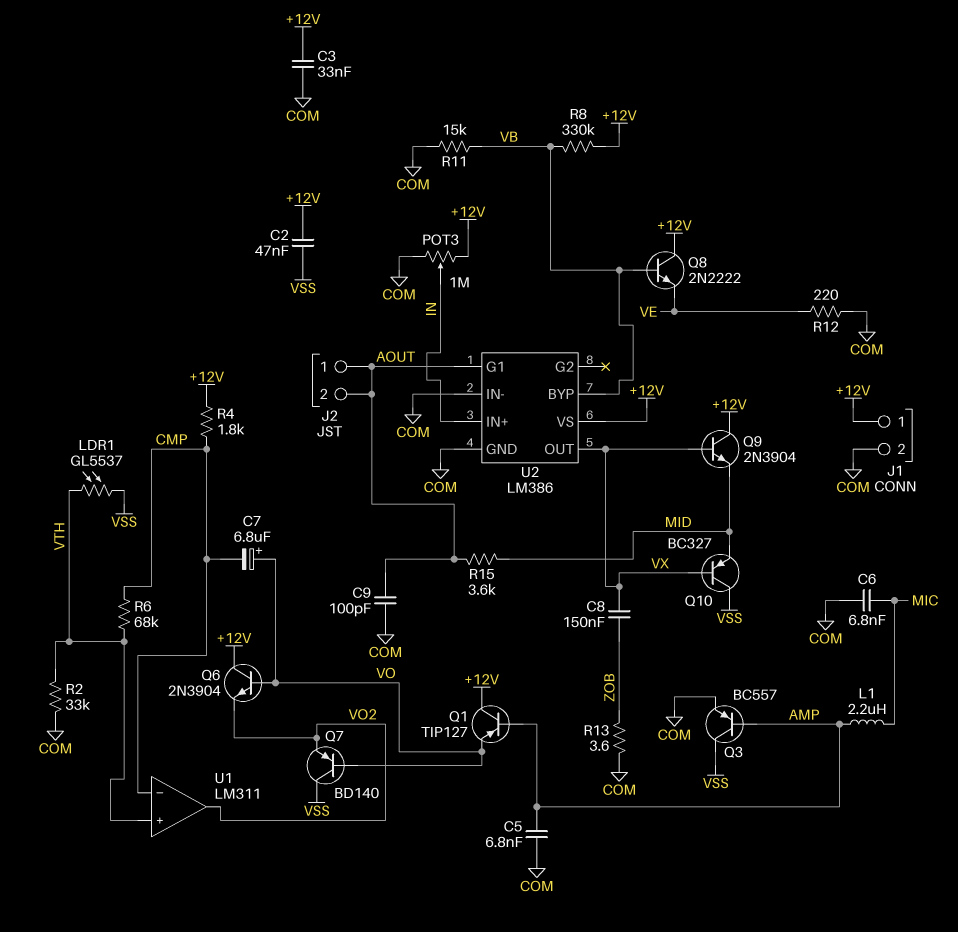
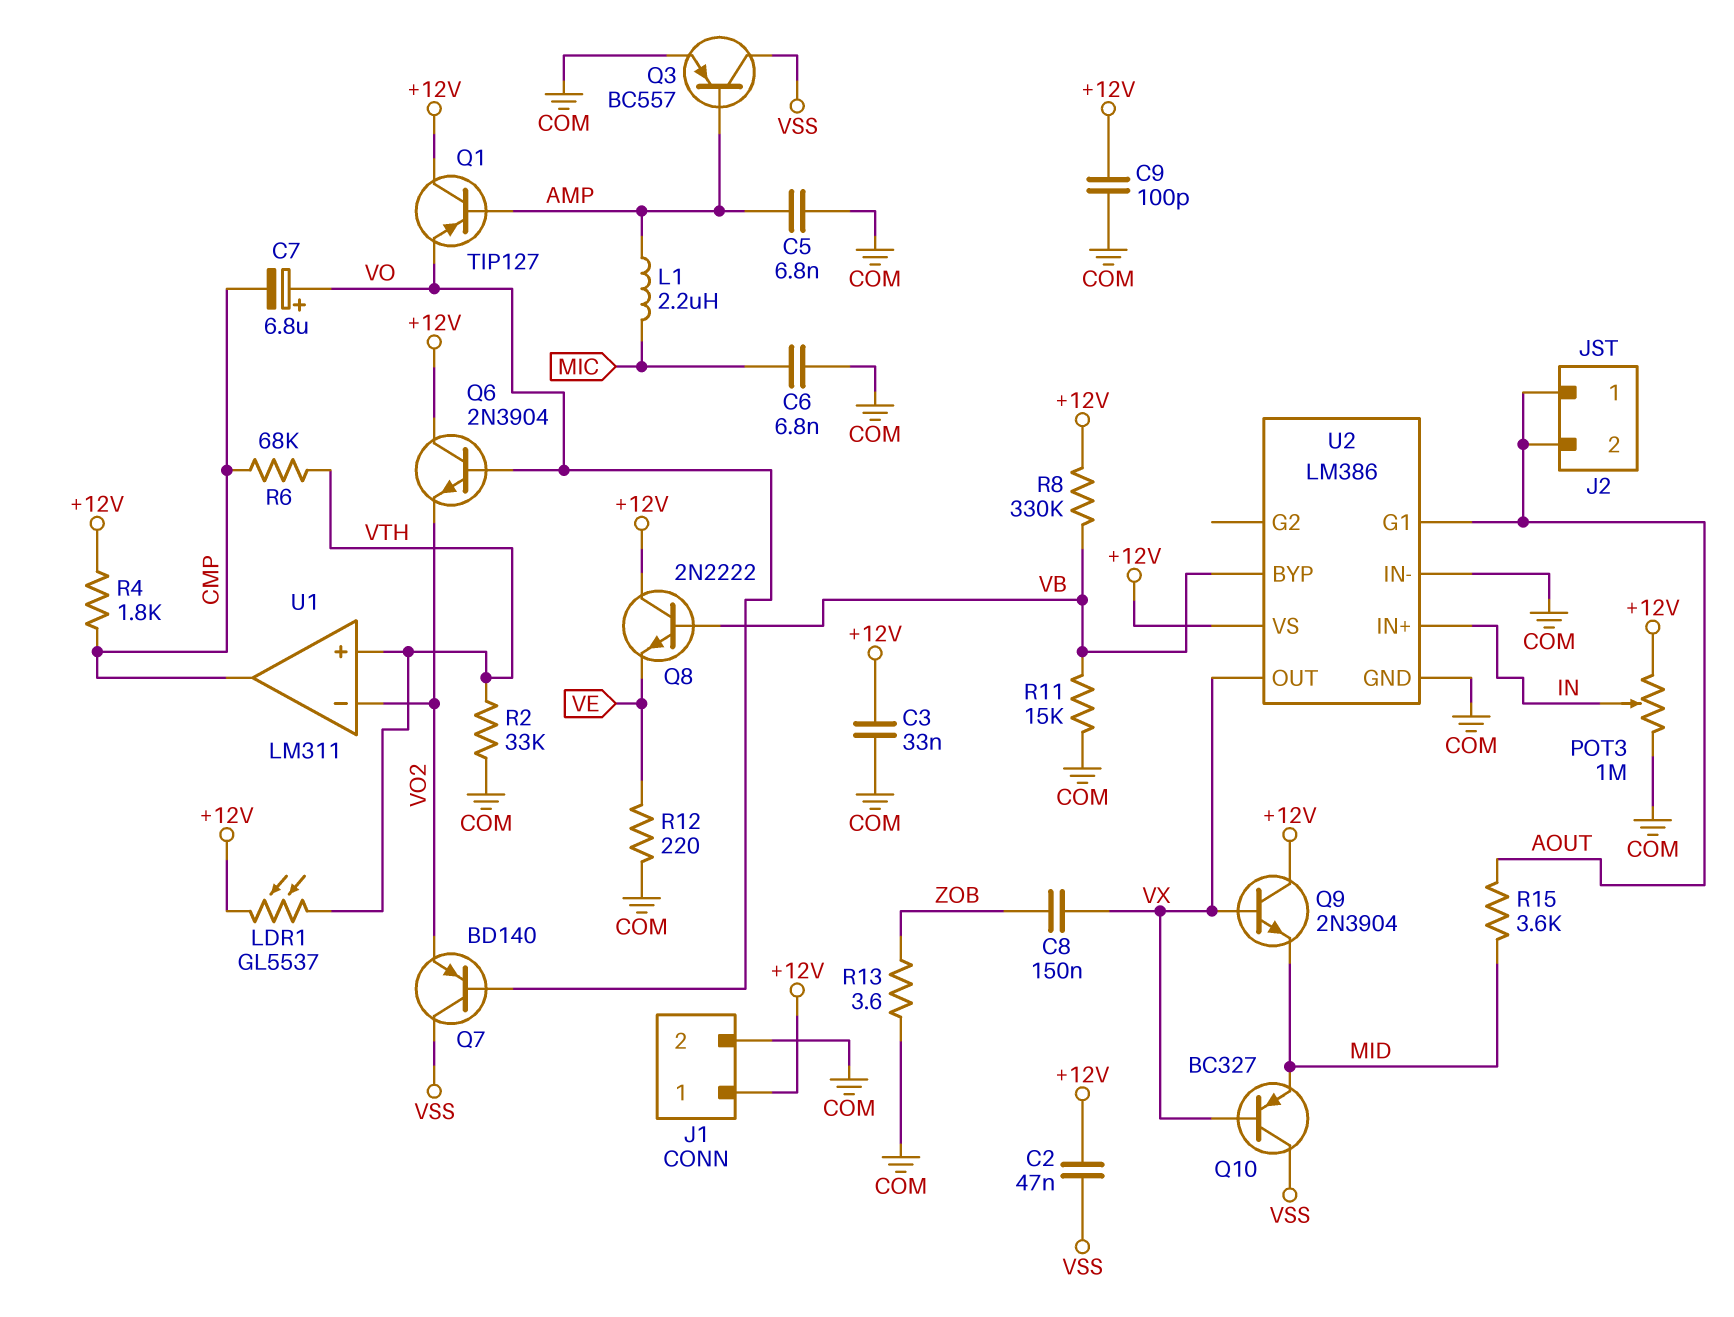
C9: 100pF (AOUT, COM) -> 100pF (+12V, COM)
LDR1: GL5537 (VSS, VTH) -> GL5537 (+12V, VTH)
U1 pin in-: CMP -> VO2
U1 pin out: VO2 -> CMP

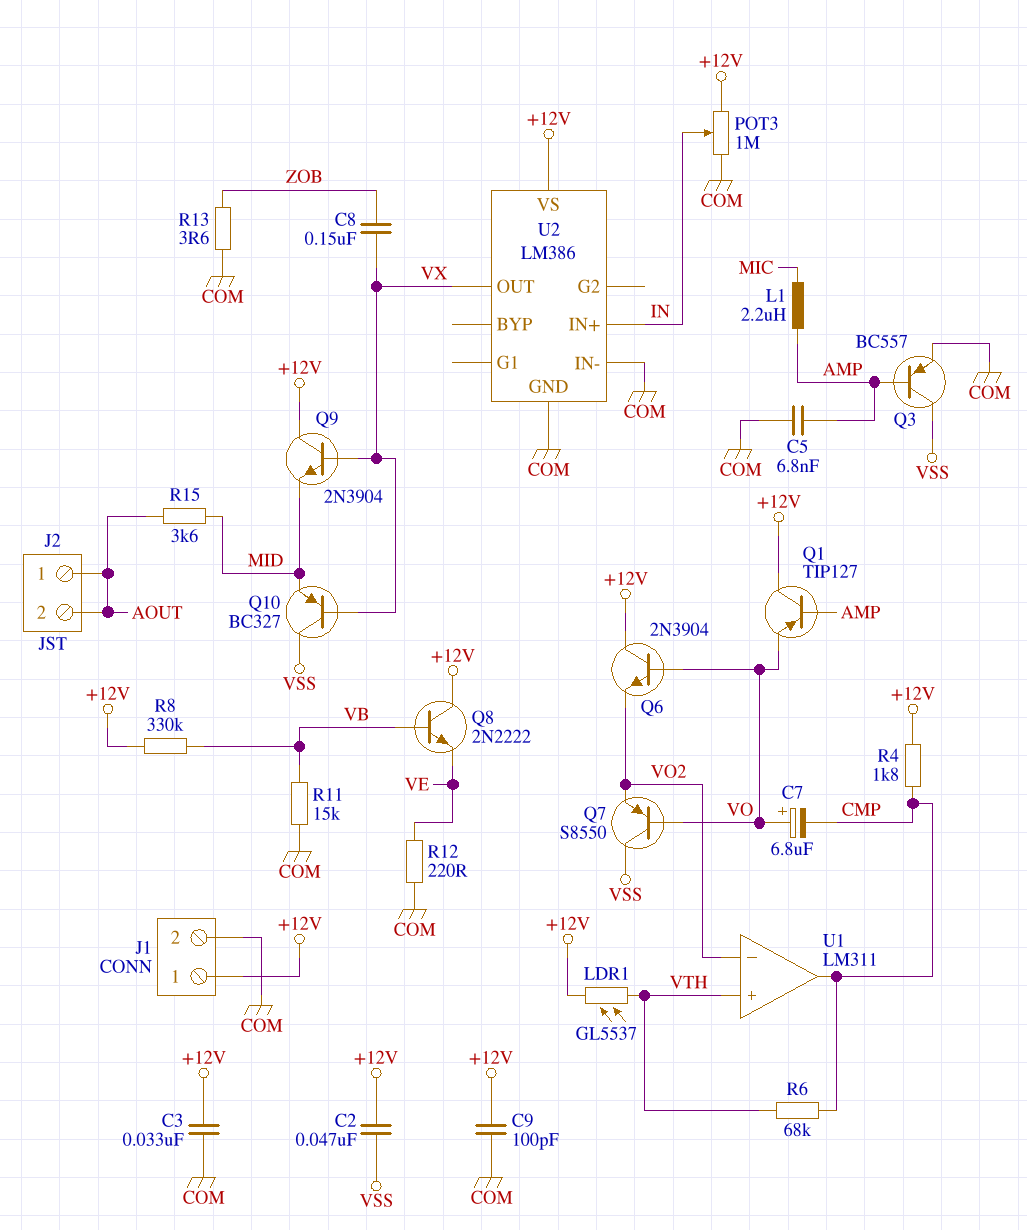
C6: 6.8nF (COM, MIC) -> none
Q7: PNP BD140 (B VO, C VSS, E VO2) -> PNP S8550 (B VO, C VSS, E VO2)
R2: 33k (COM, VTH) -> none
U2 pin BYP: VB -> none
U2 pin G1: AOUT -> none

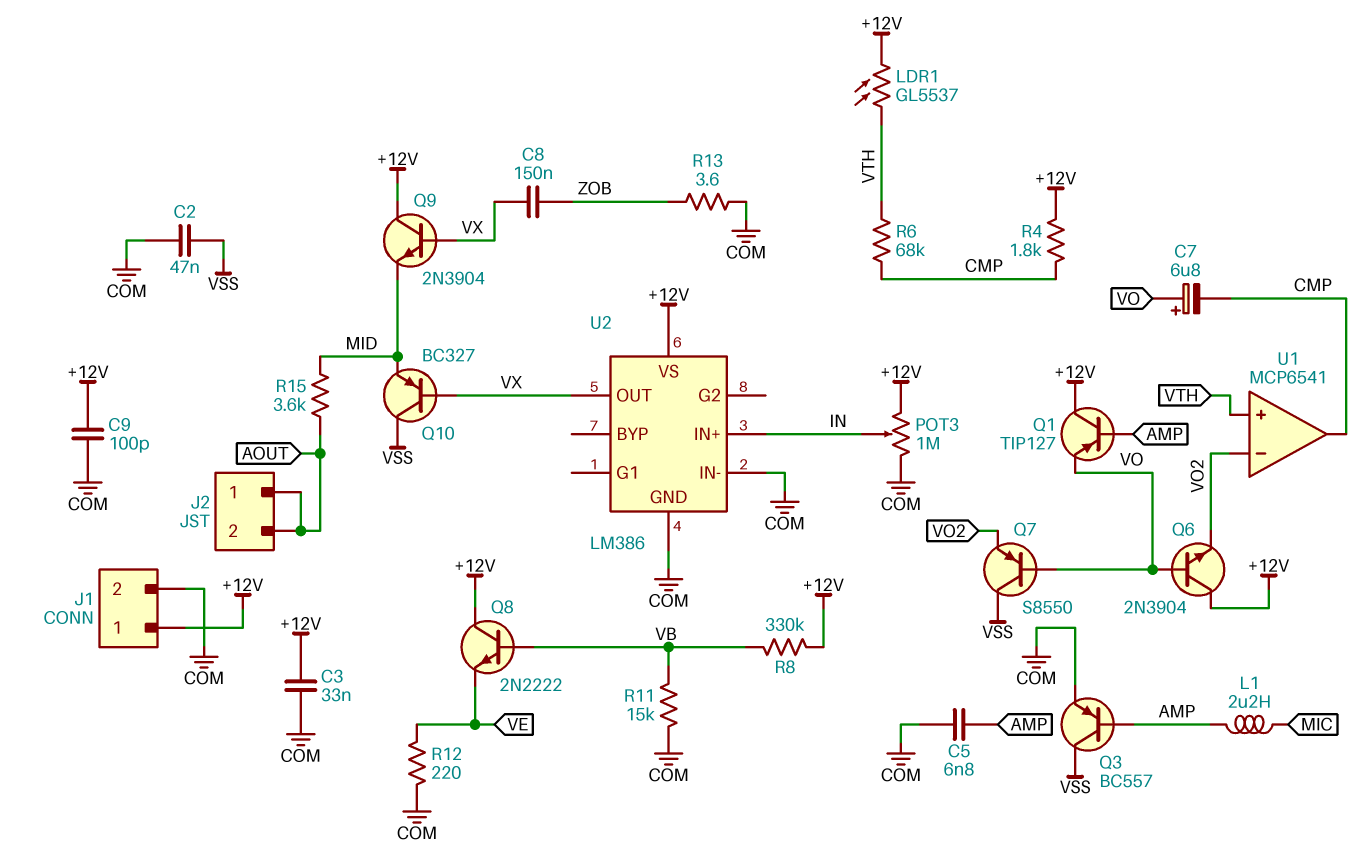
C2: 47nF (+12V, VSS) -> 47nF (COM, VSS)
U1: LM311 -> MCP6541

